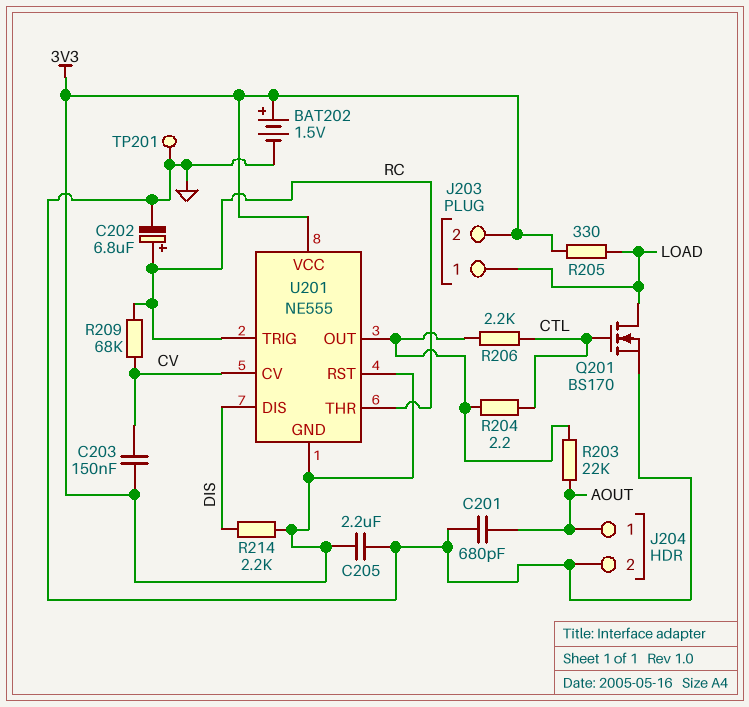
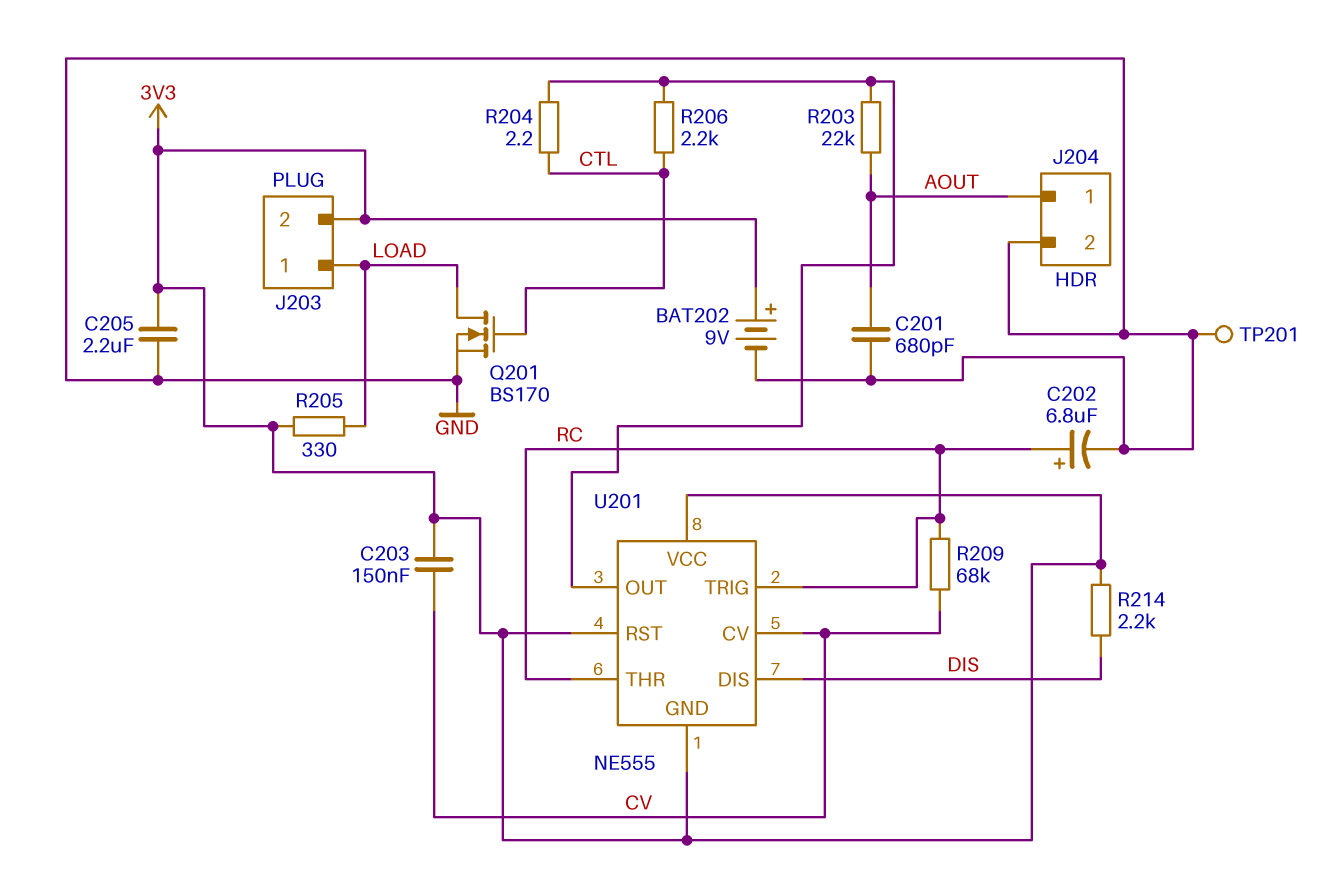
BAT202: 1.5V (plus 3V3, minus GND) -> 9V (plus 3V3, minus GND)

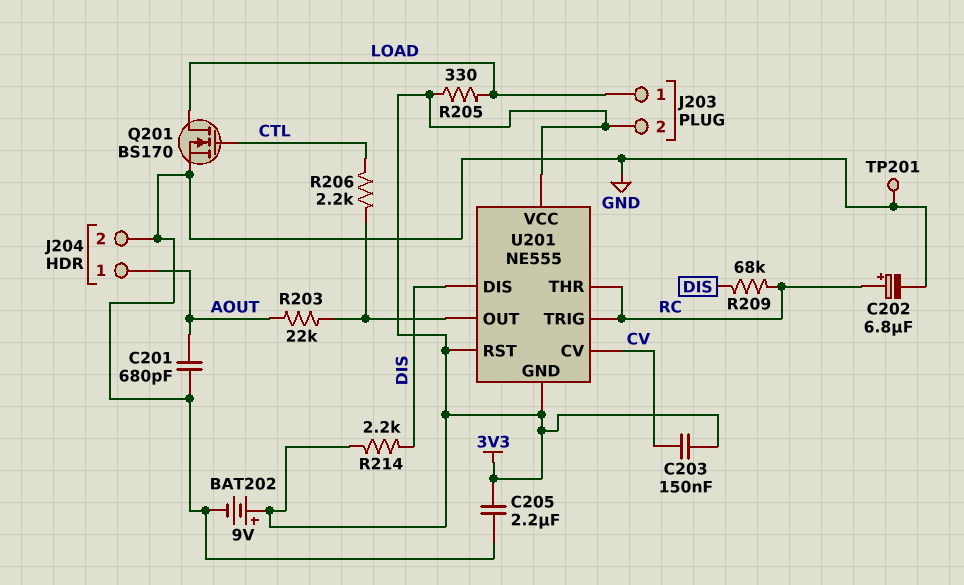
R204: 2.2 (CTL, U201/OUT) -> none
R209: 68k (CV, RC) -> 68k (DIS, RC)

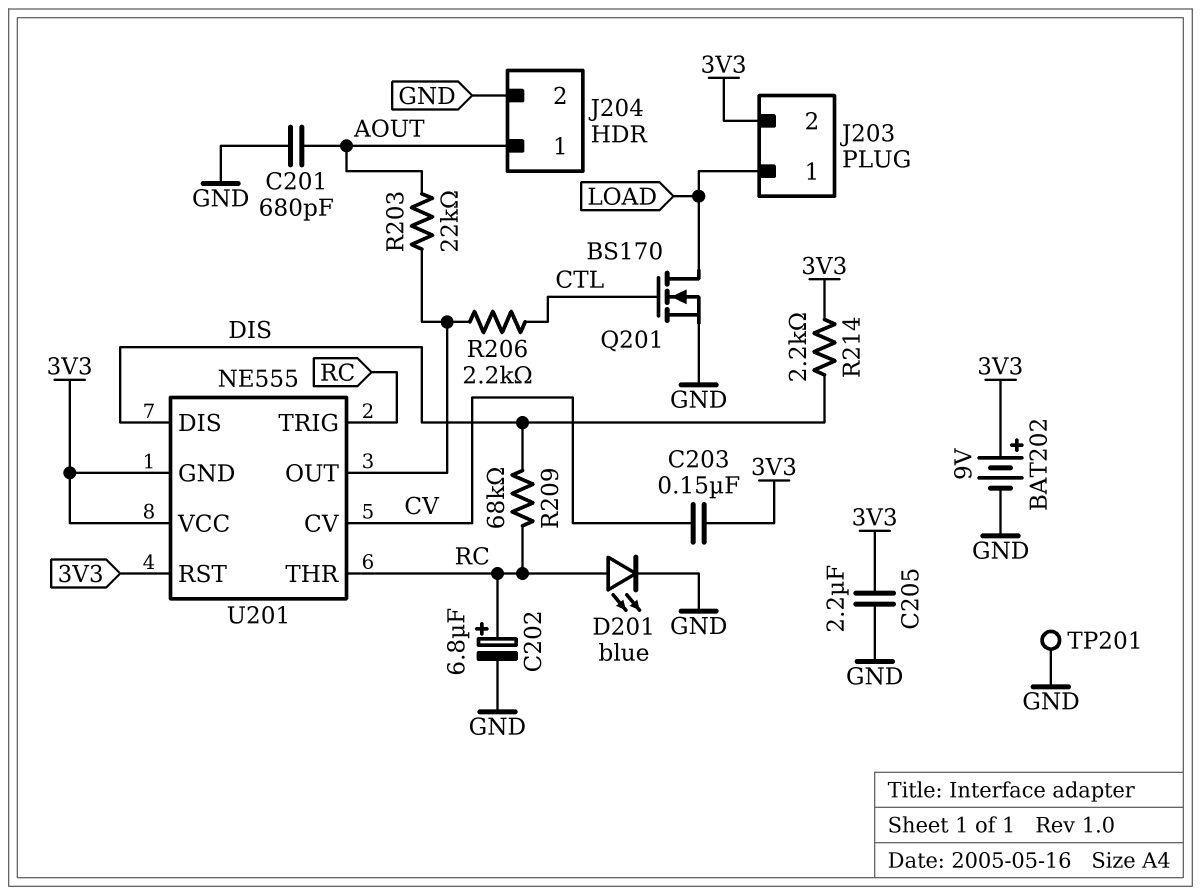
D201: none -> LED blue (A RC, K GND)
R205: 330 (3V3, LOAD) -> none

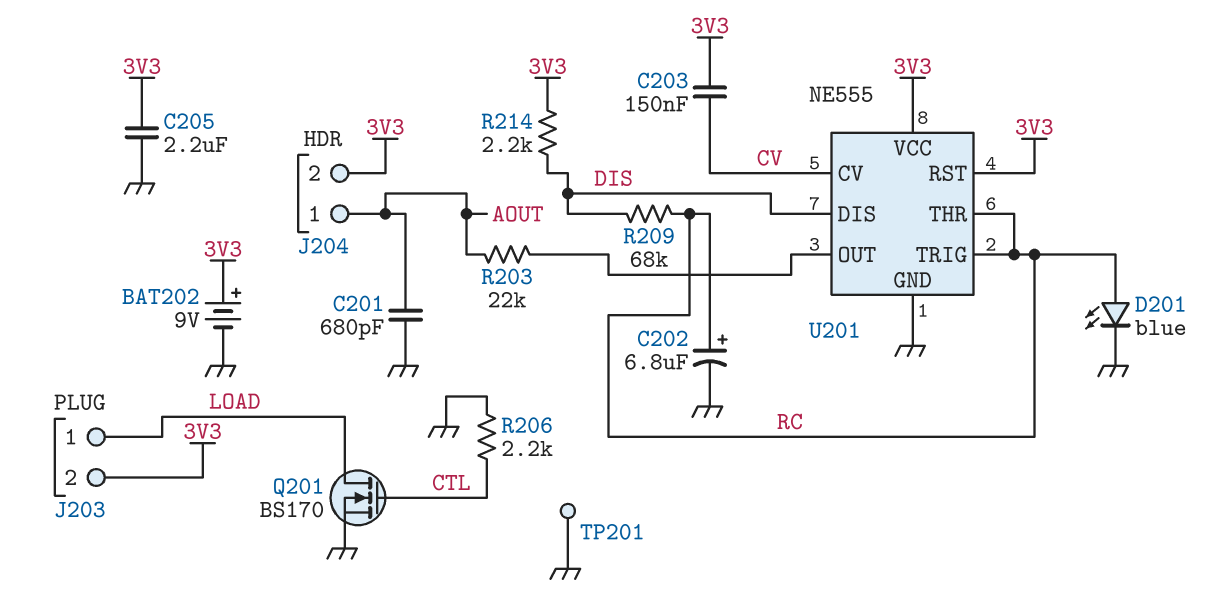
J204 pin 2: GND -> 3V3
R206: 2.2k (CTL, U201/OUT) -> 2.2k (CTL, GND)
U201 pin GND: 3V3 -> GND

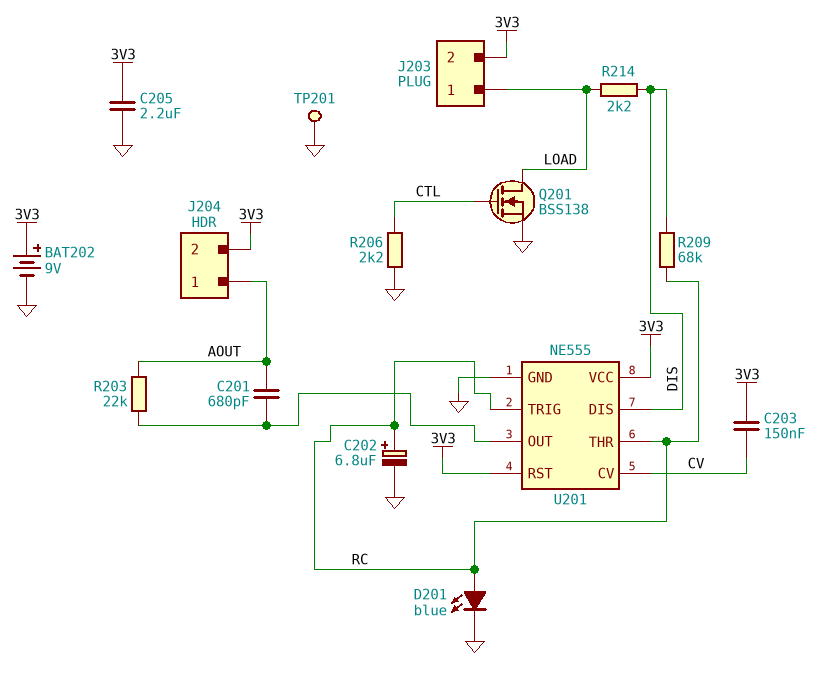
C201: 680pF (AOUT, GND) -> 680pF (AOUT, U201/OUT)
Q201: NMOS BS170 (G CTL, D LOAD, S GND) -> NMOS BSS138 (G CTL, D LOAD, S GND)
R214: 2.2k (3V3, DIS) -> 2.2k (DIS, LOAD)

